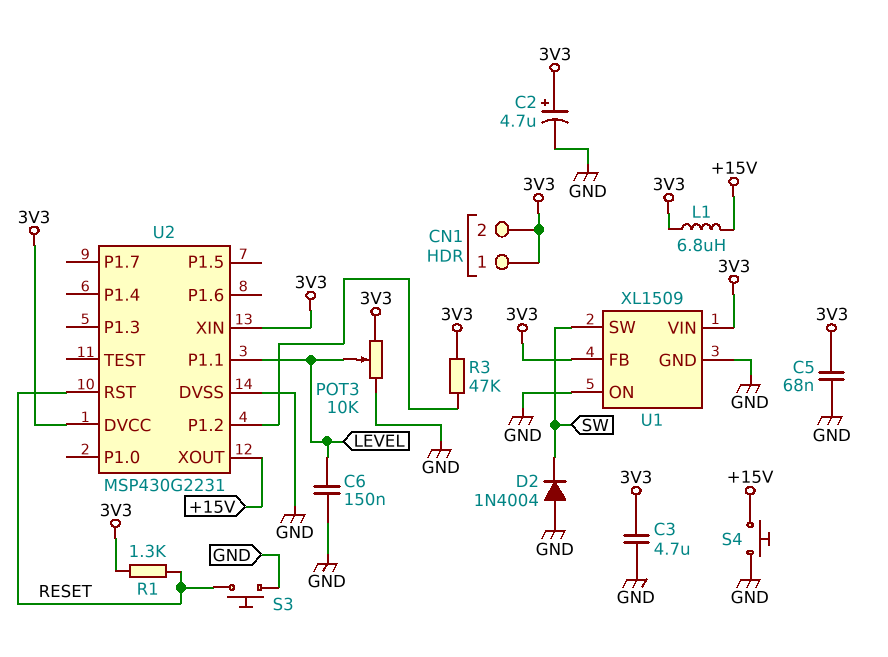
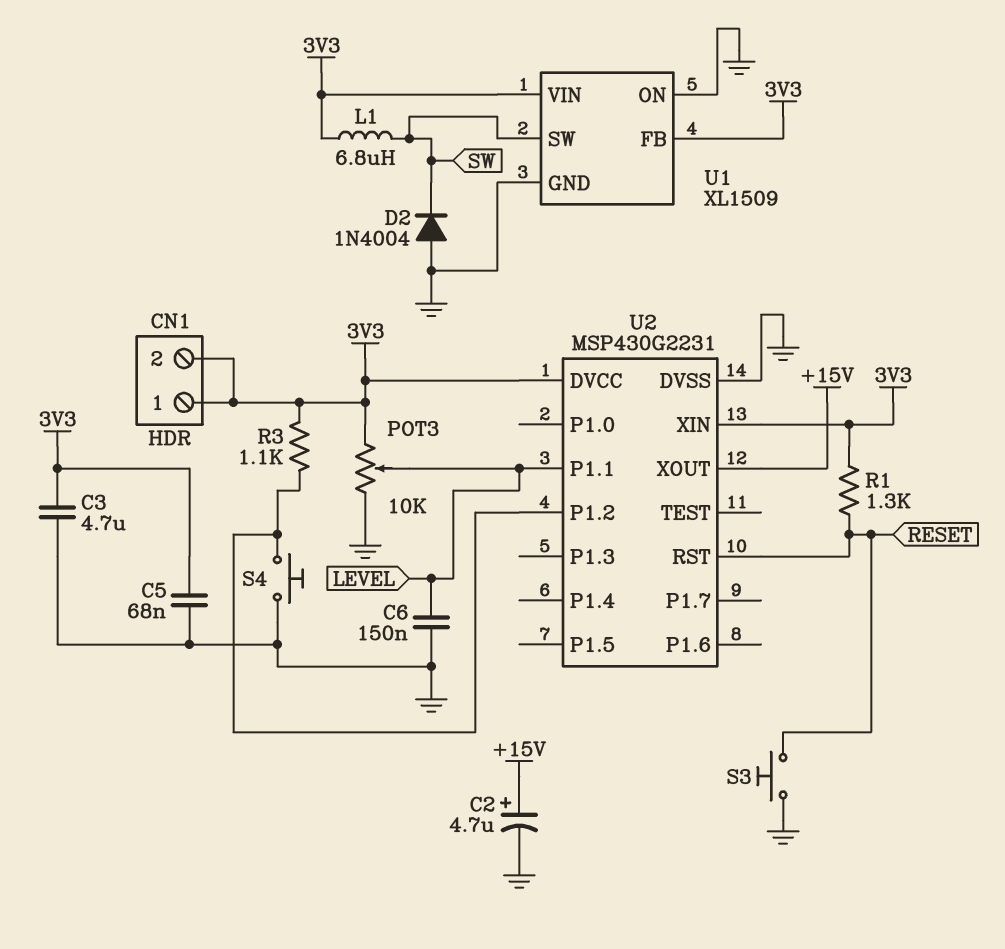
C2: 4.7uF (plus 3V3, minus GND) -> 4.7uF (plus +15V, minus GND)
L1: 6.8uH (+15V, 3V3) -> 6.8uH (3V3, SW)
R3: 47k (3V3, U2/P1.2) -> 1.1k (3V3, U2/P1.2)
S4: button (+15V, GND) -> button (GND, U2/P1.2)

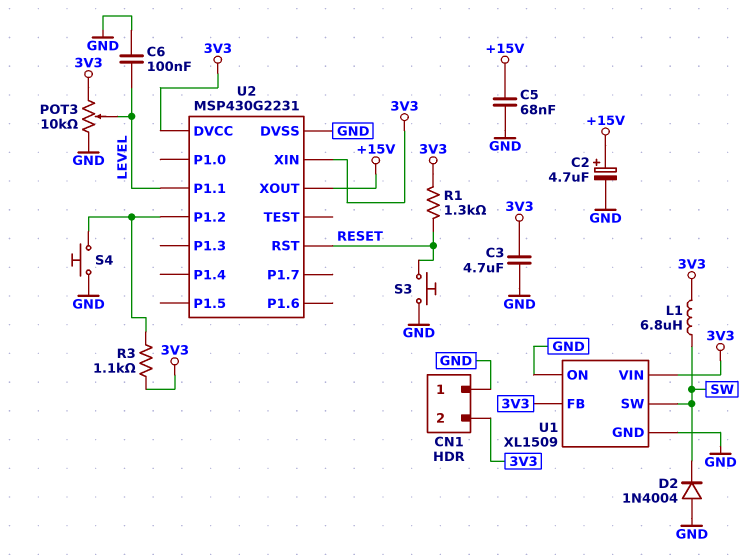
C5: 68nF (3V3, GND) -> 68nF (+15V, GND)
C6: 150nF (GND, LEVEL) -> 100nF (GND, LEVEL)
CN1 pin 1: 3V3 -> GND

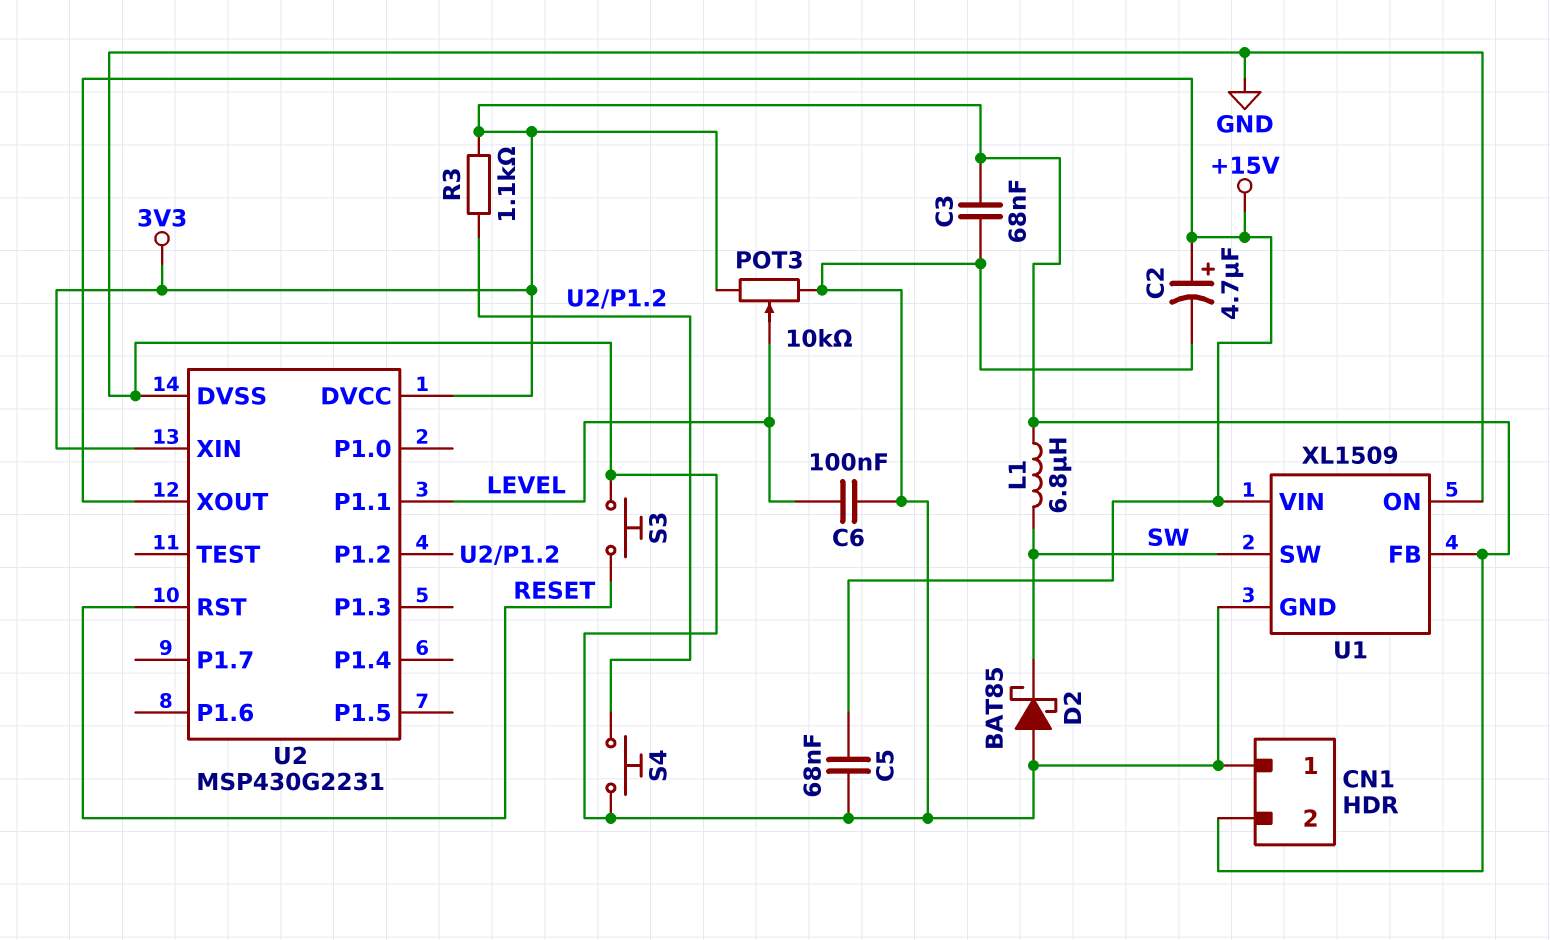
C3: 4.7uF (3V3, GND) -> 68nF (3V3, GND)
D2: diode 1N4004 (A GND, K SW) -> schottky BAT85 (A GND, K SW)
R1: 1.3k (3V3, RESET) -> none
U1 pin VIN: 3V3 -> +15V

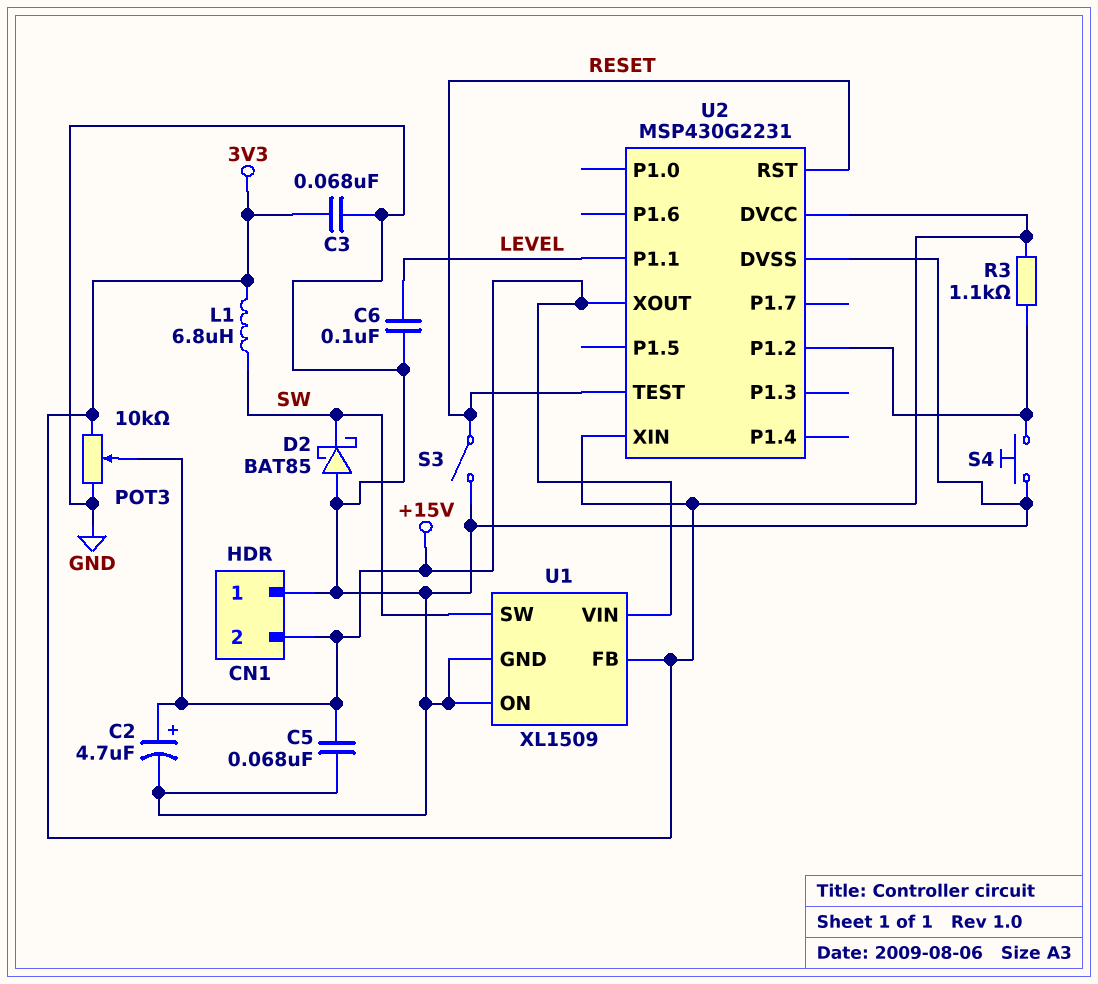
CN1 pin 2: 3V3 -> +15V
POT3: 10k (3V3, GND, wiper LEVEL) -> 10k (3V3, GND, wiper +15V)
S3: button (GND, RESET) -> switch (GND, RESET)
U2 pin TEST: none -> RESET

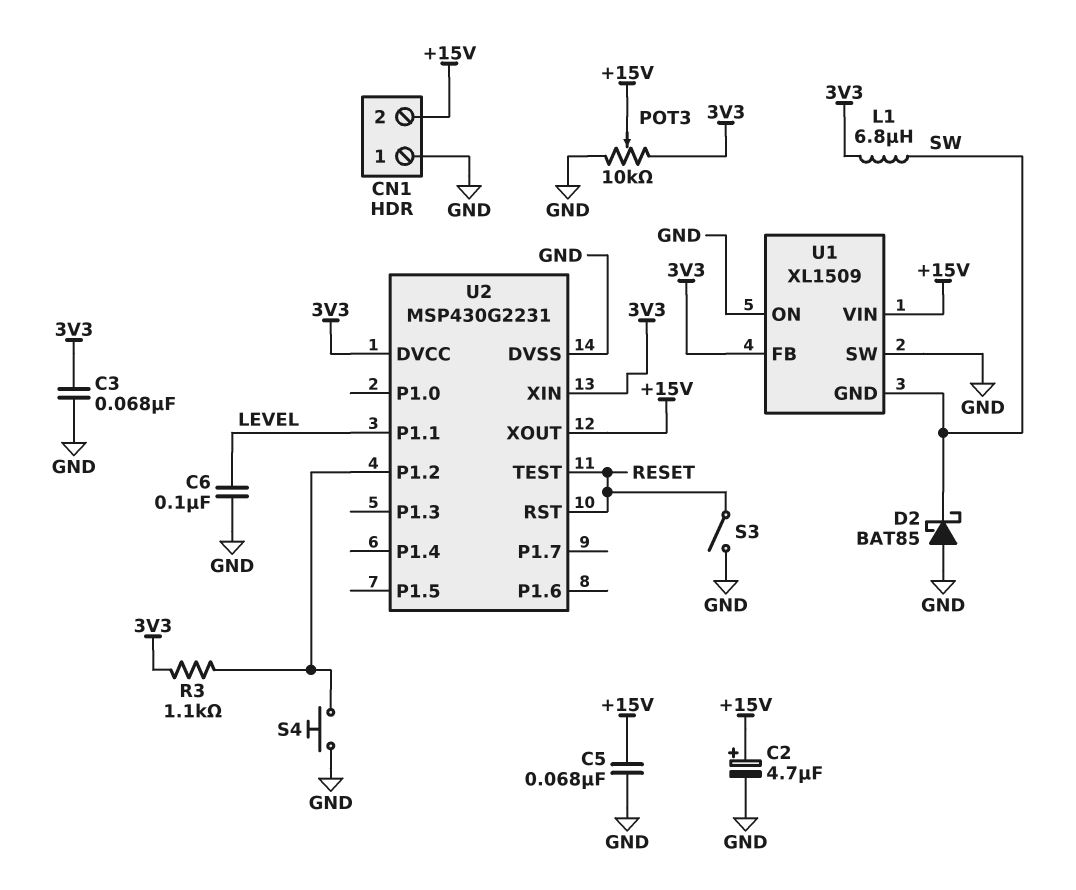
U1 pin GND: GND -> SW
U1 pin SW: SW -> GND

